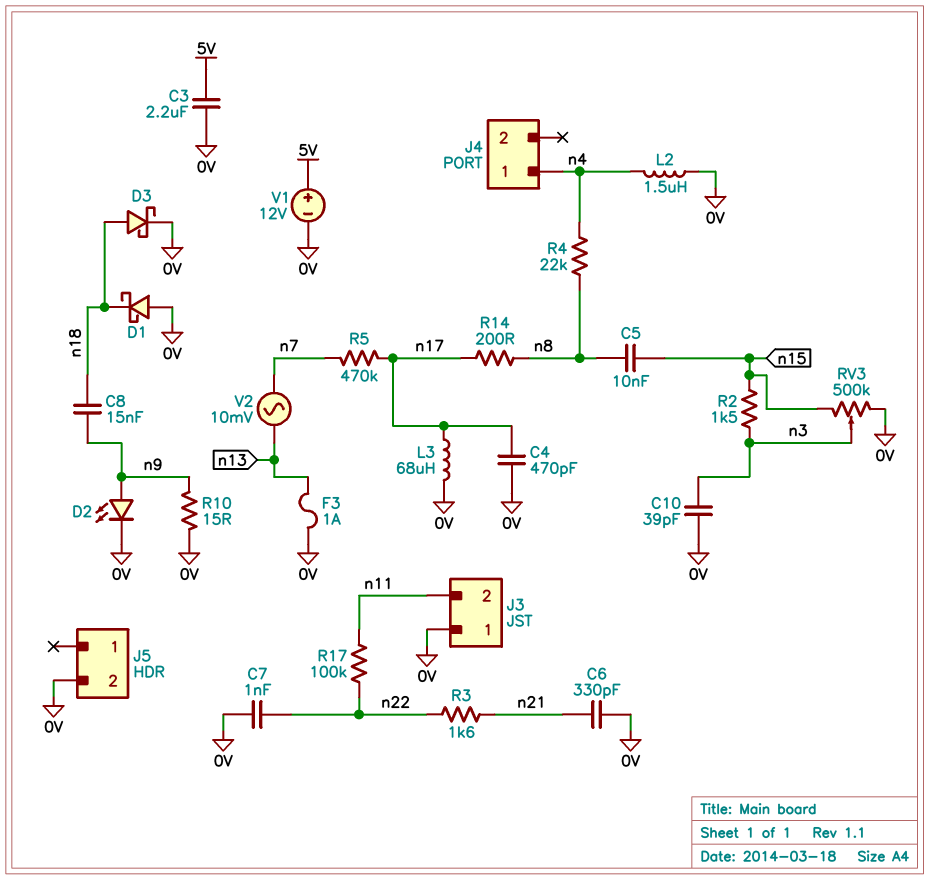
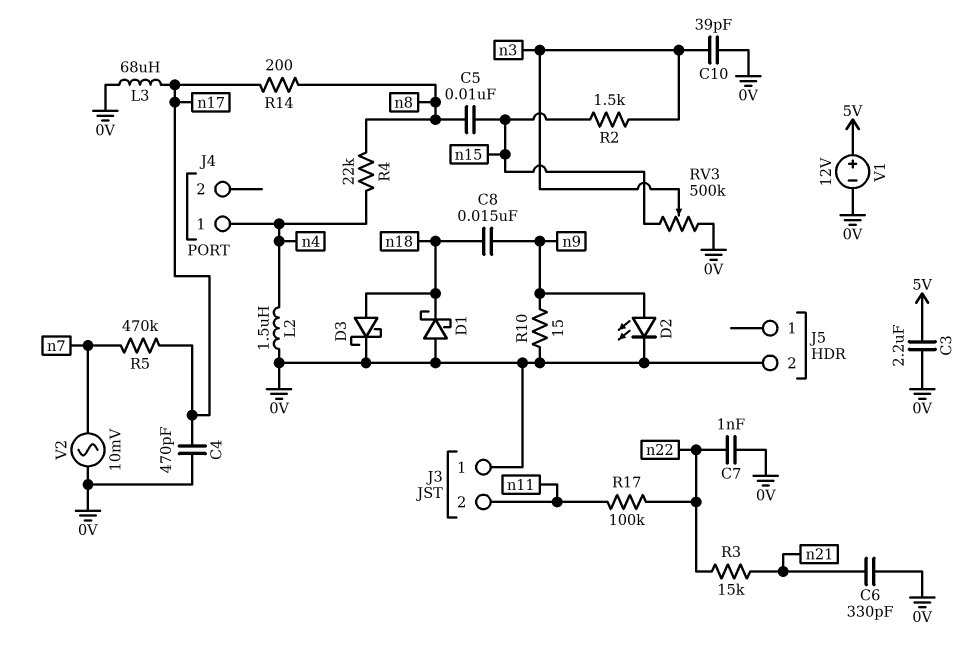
F3: 1A (0V, n13) -> none
R3: 1.6k (n21, n22) -> 15k (n21, n22)
V2: AC 10mV (n7, n13) -> AC 10mV (0V, n7)

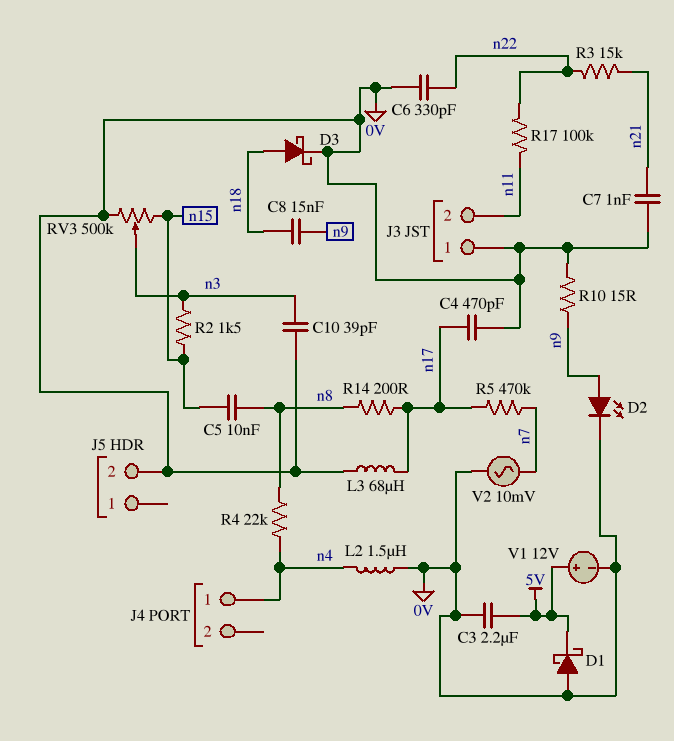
C6: 330pF (0V, n21) -> 330pF (0V, n22)
C7: 1nF (0V, n22) -> 1nF (0V, n21)
D1: schottky (A 0V, K n18) -> schottky (A 0V, K 5V)

